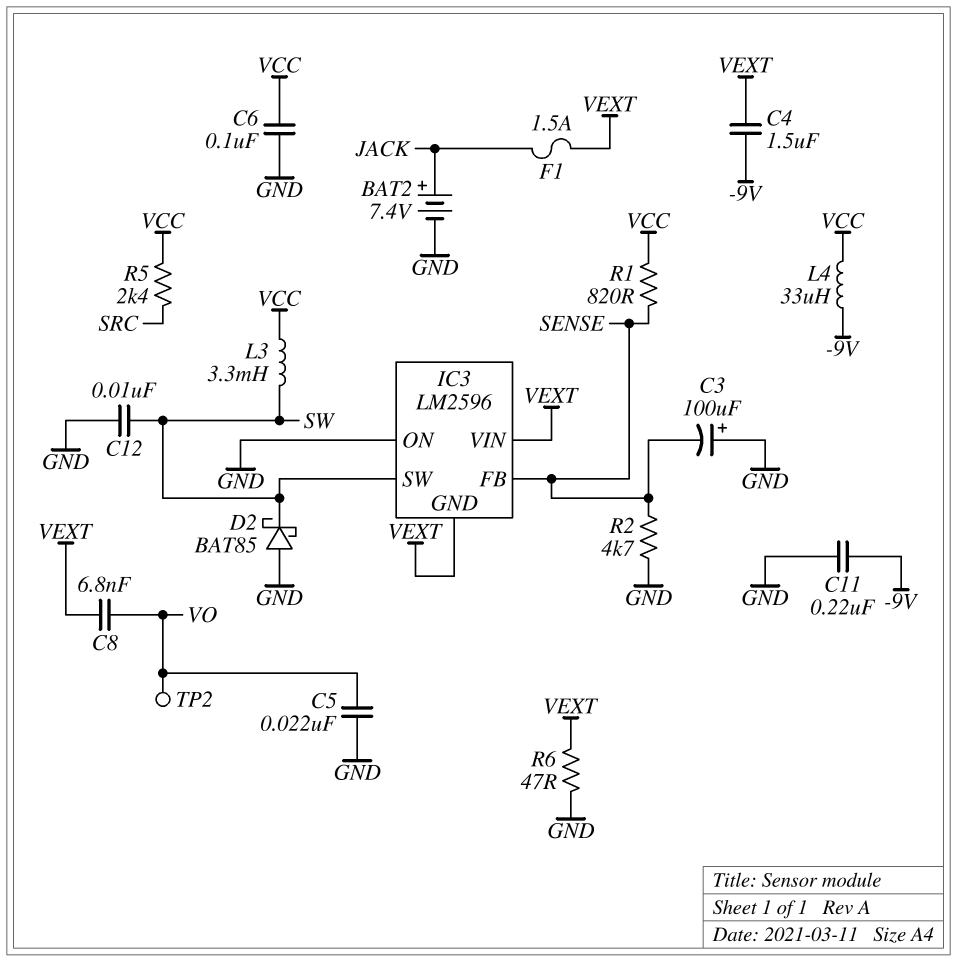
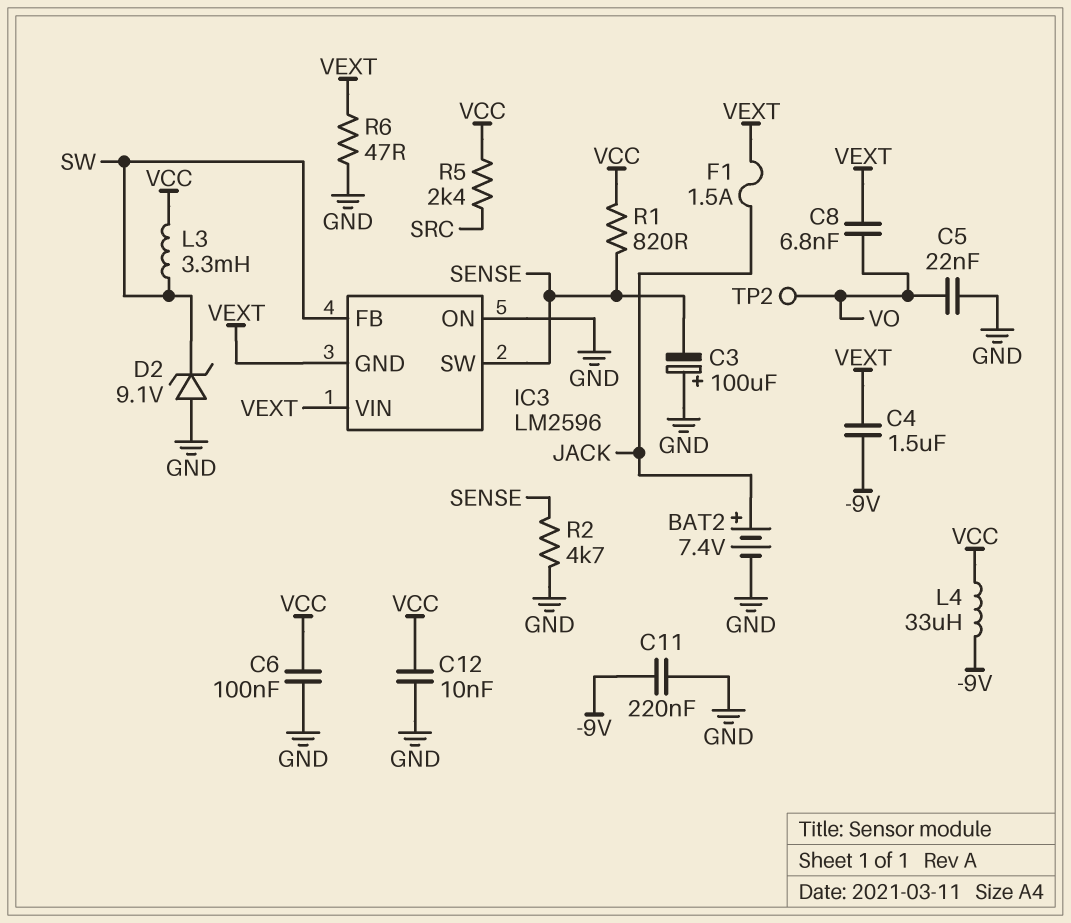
C12: 10nF (GND, SW) -> 10nF (GND, VCC)
D2: schottky BAT85 (A GND, K SW) -> zener 9.1V (A GND, K SW)
IC3 pin FB: SENSE -> SW
IC3 pin SW: SW -> SENSE

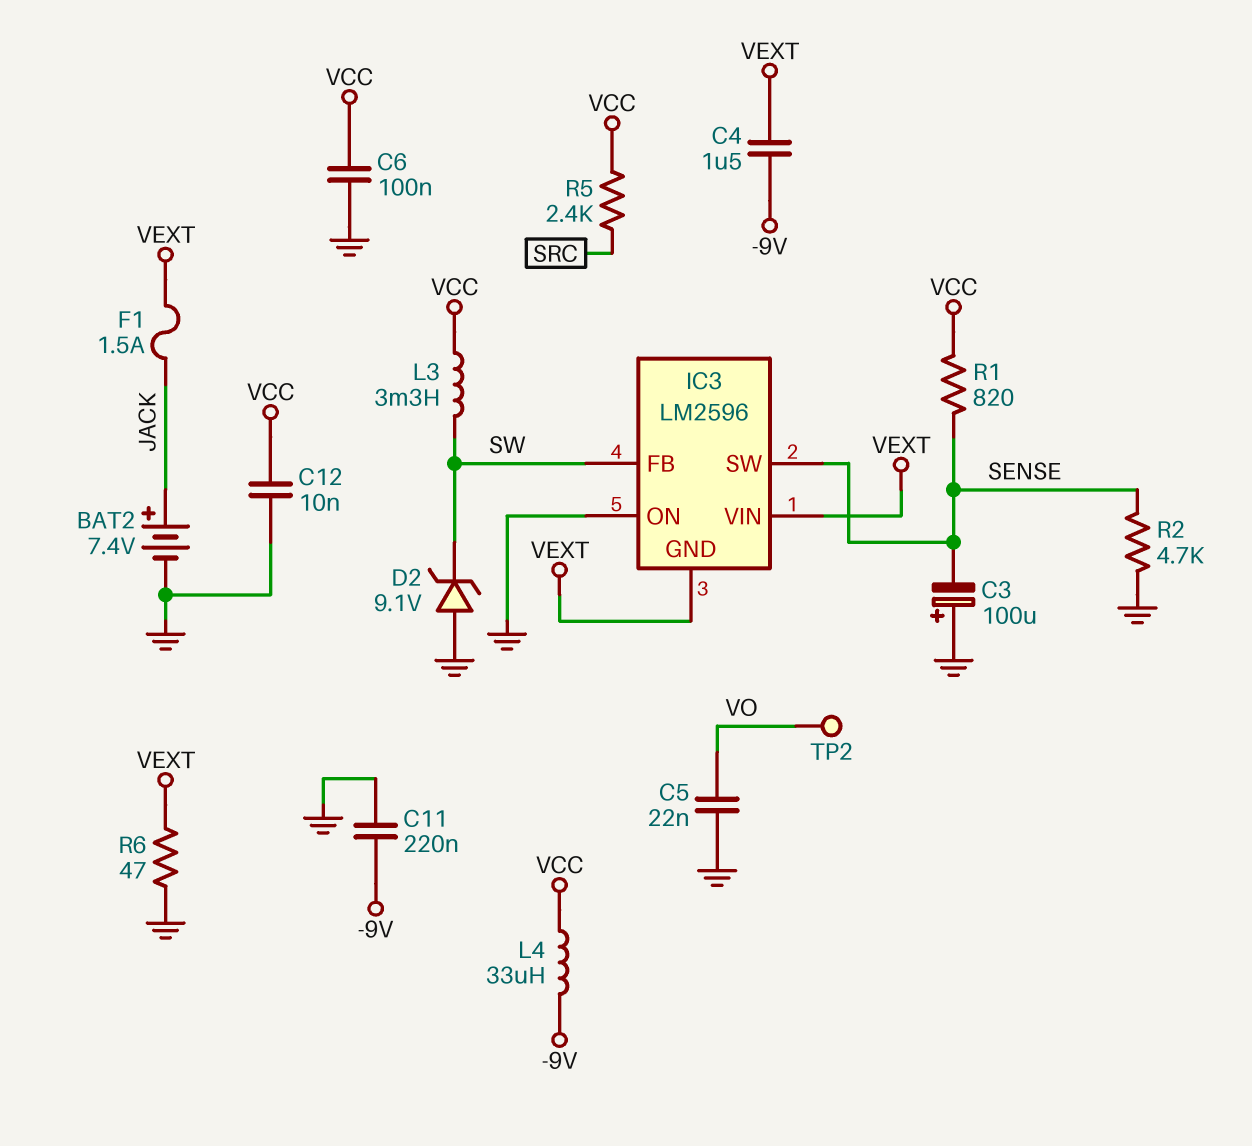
C8: 6.8nF (VEXT, VO) -> none

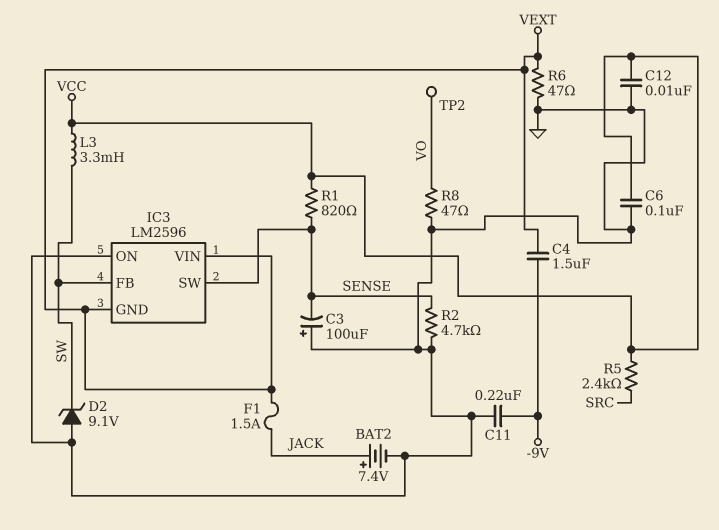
C5: 22nF (GND, VO) -> none
L4: 33uH (-9V, VCC) -> none
R8: none -> 47 (GND, VO)

